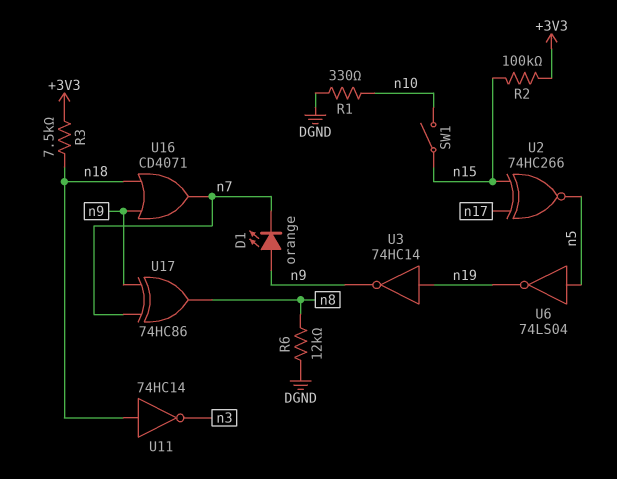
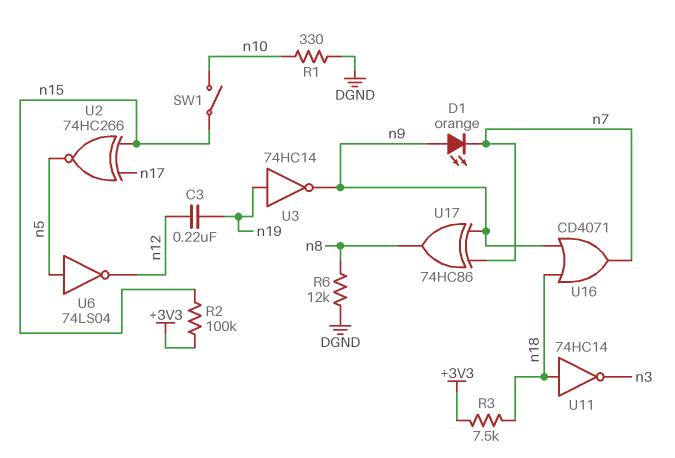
C3: none -> 220nF (n12, n19)
U6: NOT 74LS04 (in n5, out n19) -> NOT 74LS04 (in n5, out n12)

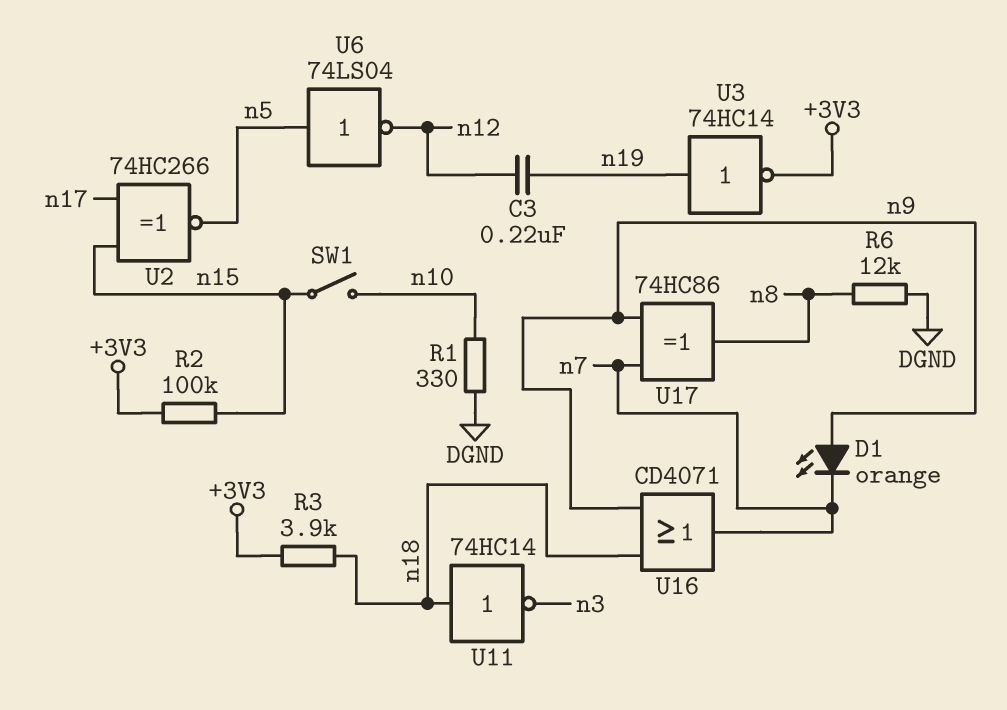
R3: 7.5k (+3V3, n18) -> 3.9k (+3V3, n18)
U3: NOT 74HC14 (in n19, out n9) -> NOT 74HC14 (in n19, out +3V3)

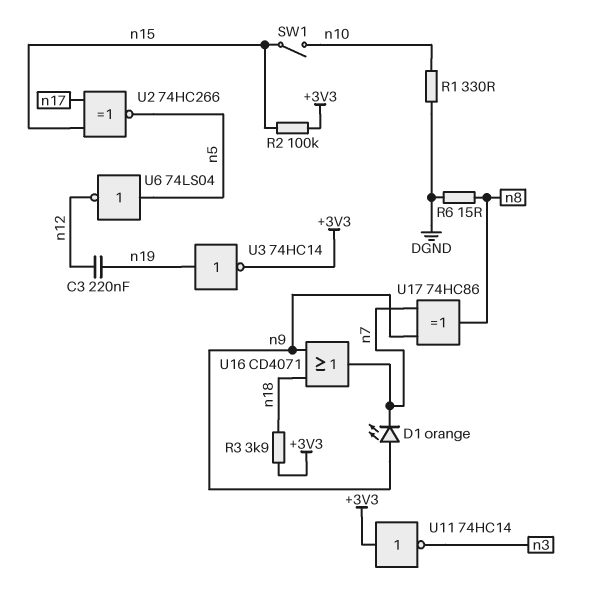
R6: 12k (DGND, n8) -> 15 (DGND, n8)
U11: NOT 74HC14 (in n18, out n3) -> NOT 74HC14 (in +3V3, out n3)

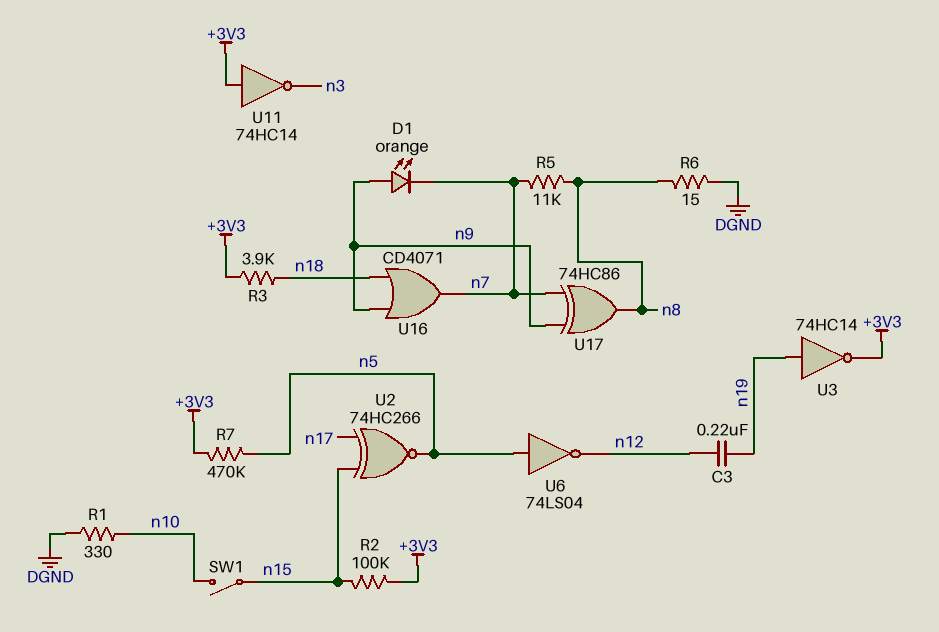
R5: none -> 11k (n7, n8)
R7: none -> 470k (+3V3, n5)

